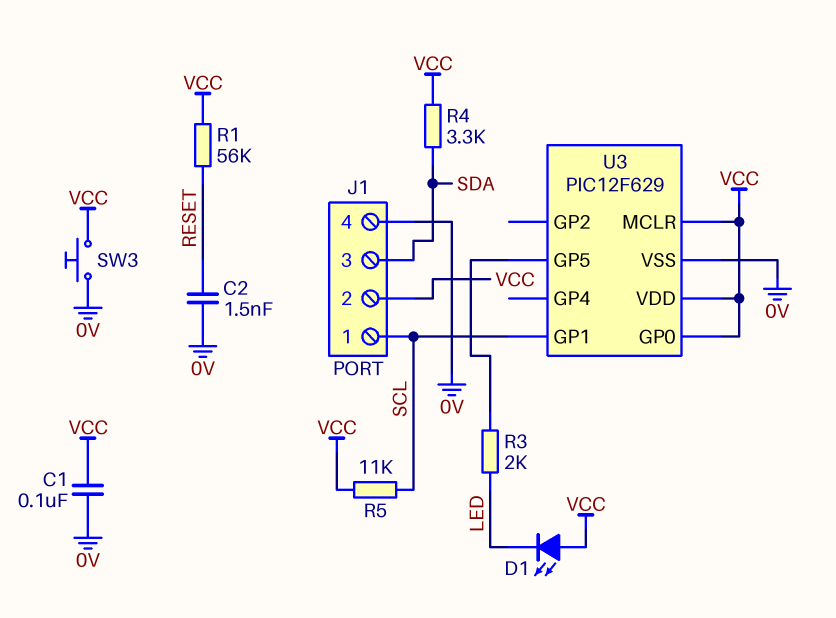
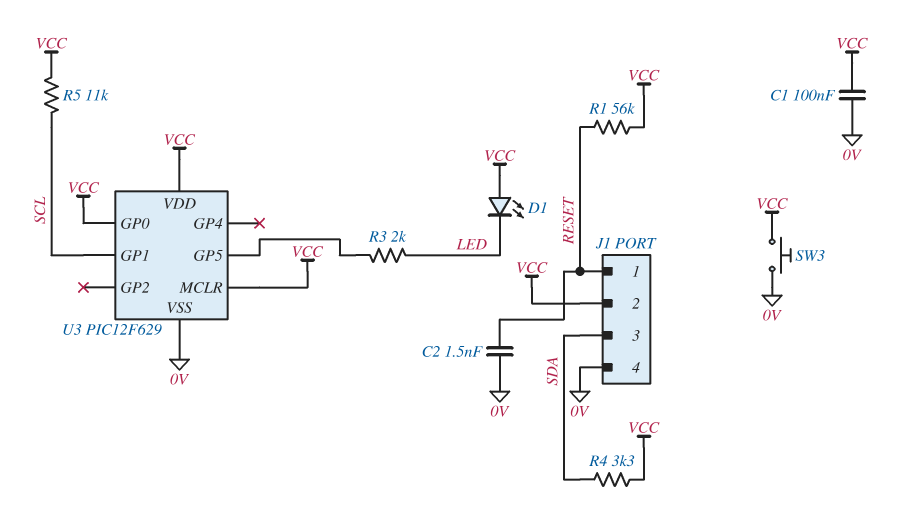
J1 pin 1: SCL -> RESET

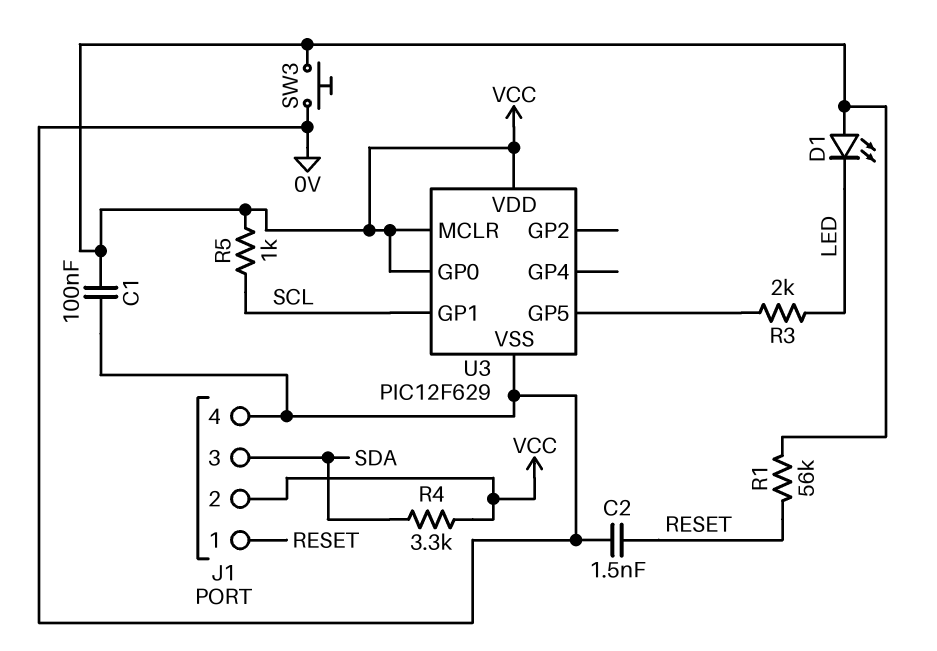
R5: 11k (SCL, VCC) -> 1k (SCL, VCC)

